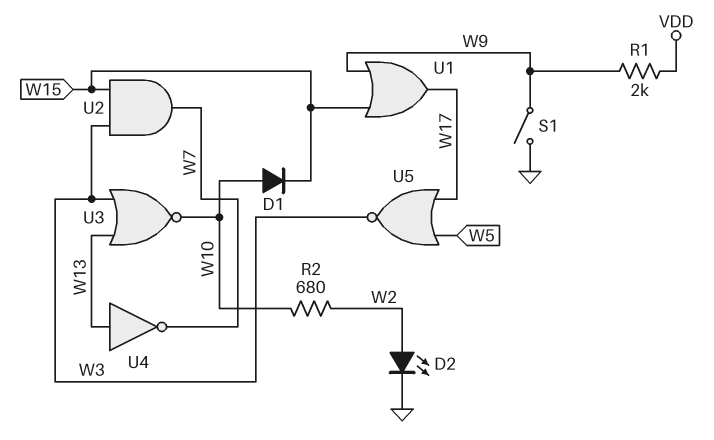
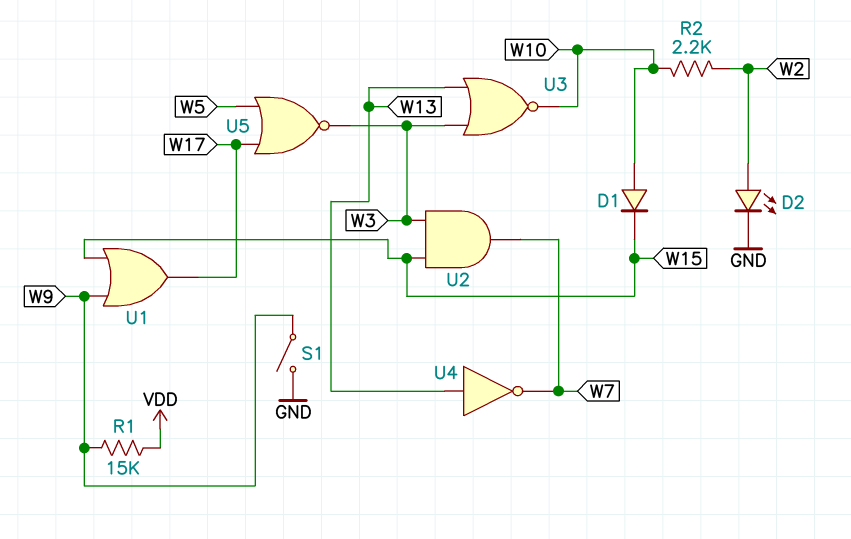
R1: 2k (VDD, W9) -> 15k (VDD, W9)
R2: 680 (W2, W10) -> 2.2k (W2, W10)

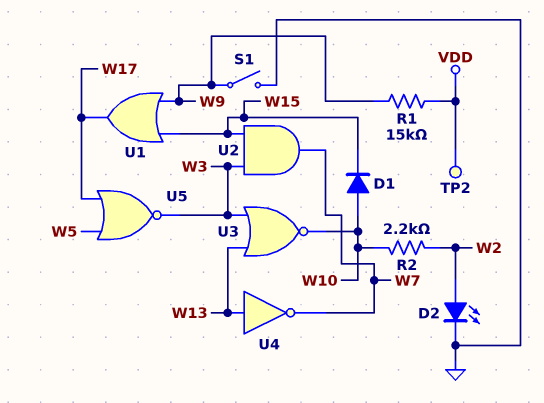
TP2: none -> test point (VDD)

